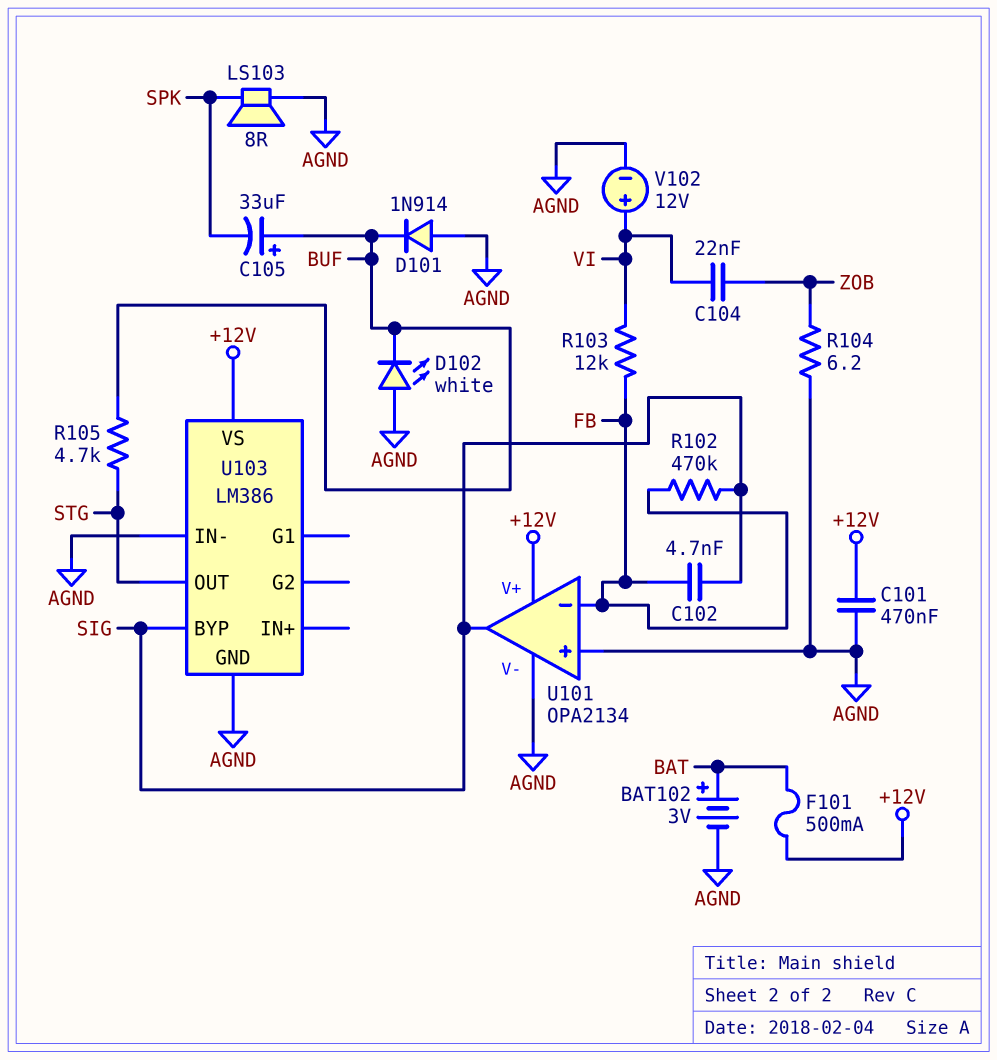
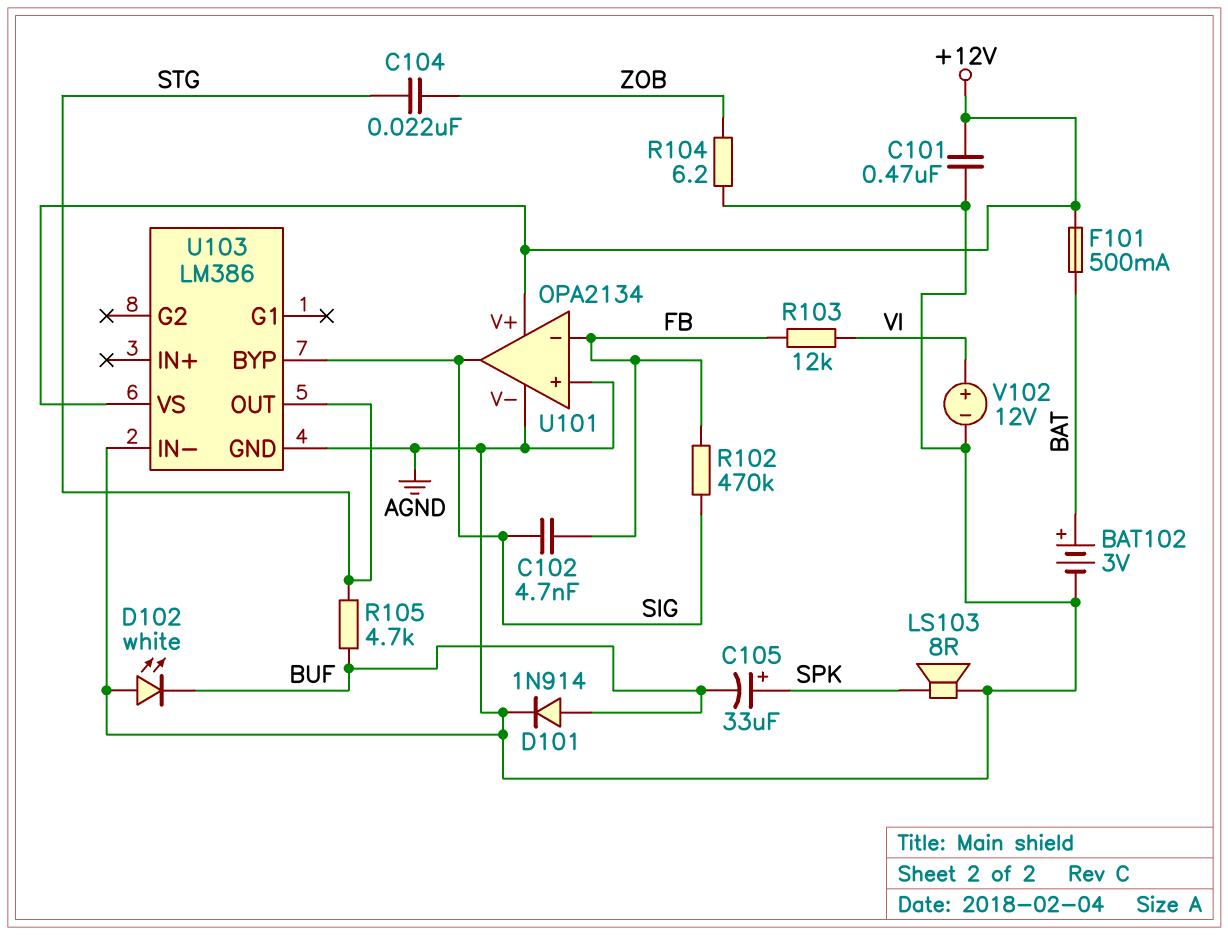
C104: 22nF (VI, ZOB) -> 22nF (STG, ZOB)
C105: 33uF (plus BUF, minus SPK) -> 33uF (plus SPK, minus BUF)
D101: diode 1N914 (A AGND, K BUF) -> diode 1N914 (A BUF, K AGND)

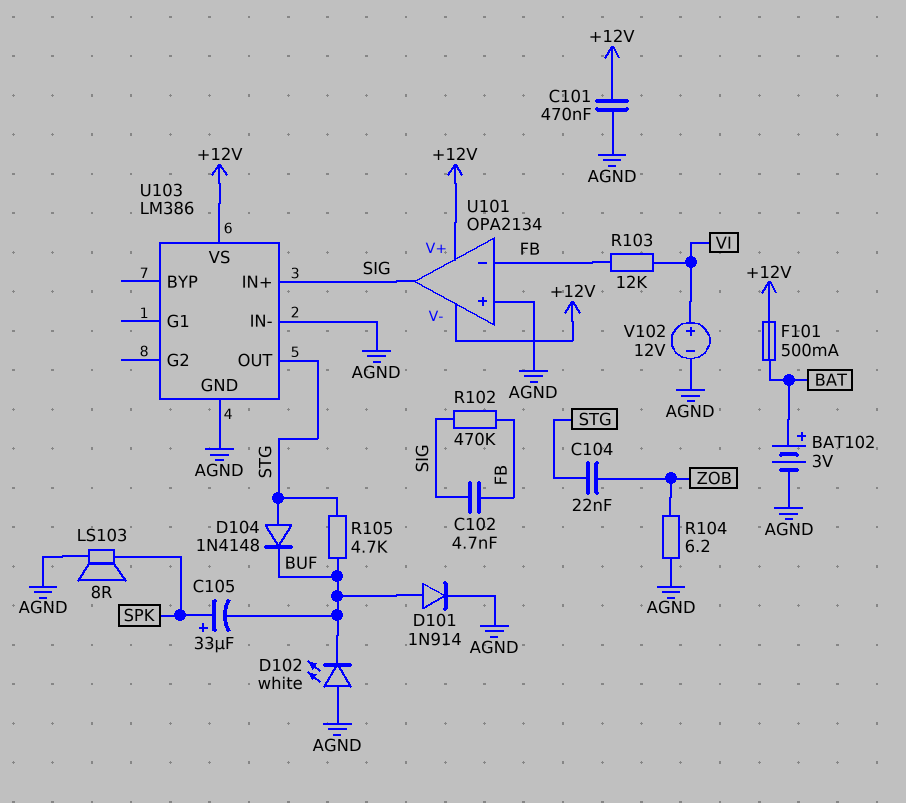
D104: none -> diode 1N4148 (A STG, K BUF)
U101 pin V-: AGND -> +12V
U103 pin BYP: SIG -> none
U103 pin IN+: none -> SIG

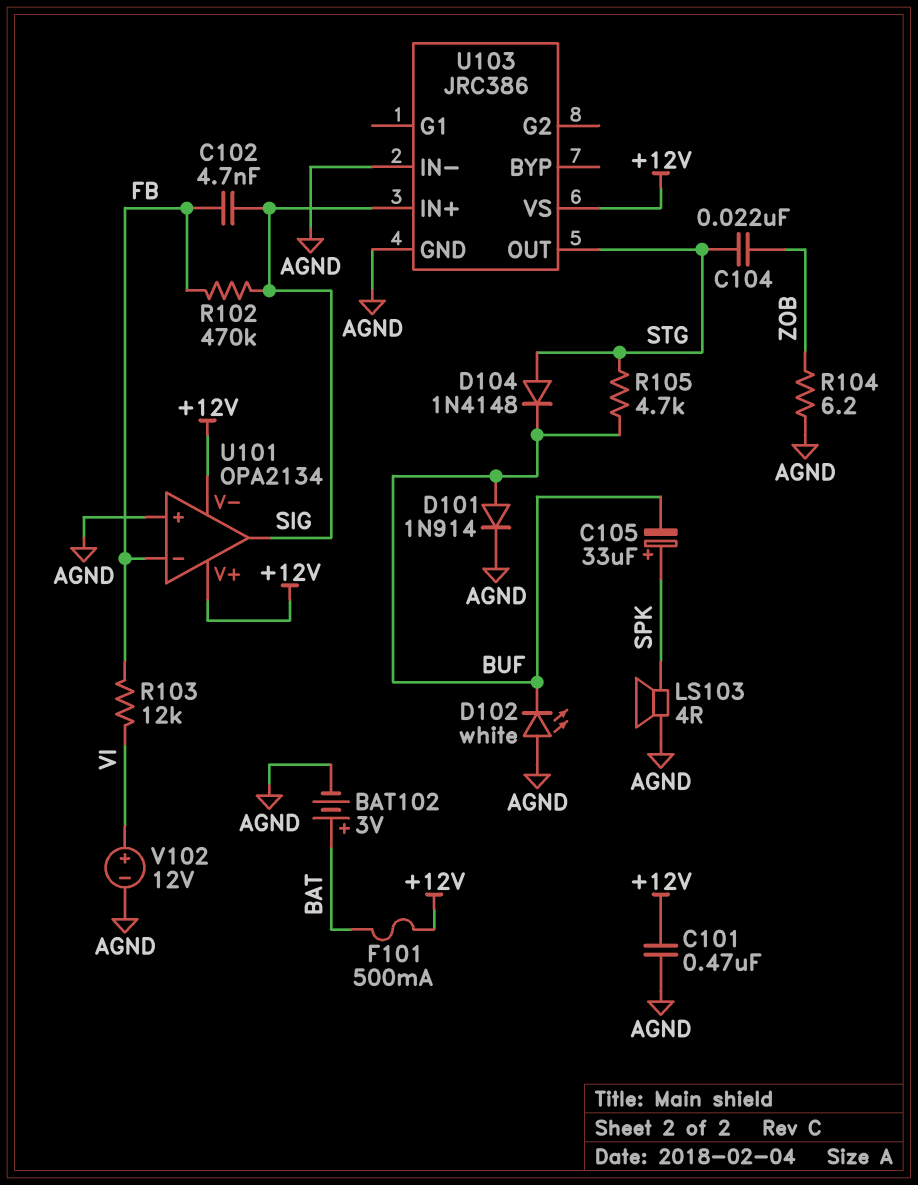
LS103: speaker 8R (AGND, SPK) -> speaker 4R (AGND, SPK)
U103: LM386 -> JRC386

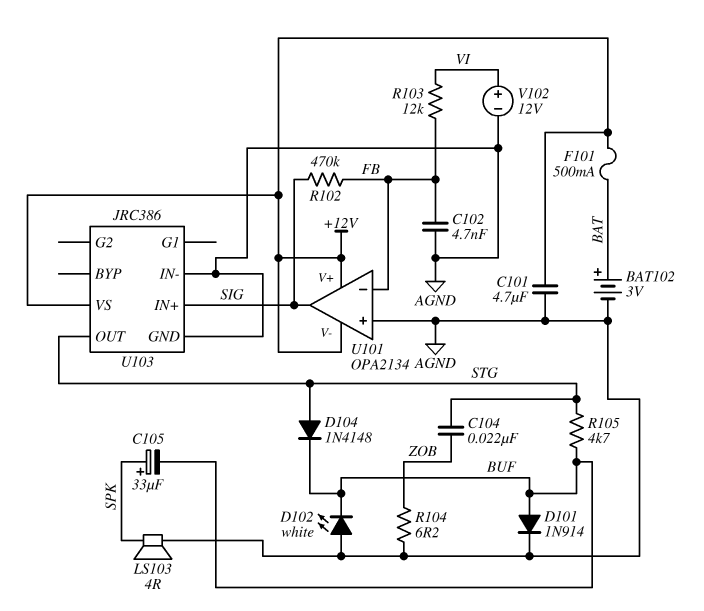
C101: 470nF (+12V, AGND) -> 4.7uF (+12V, AGND)
C102: 4.7nF (FB, SIG) -> 4.7nF (AGND, FB)

